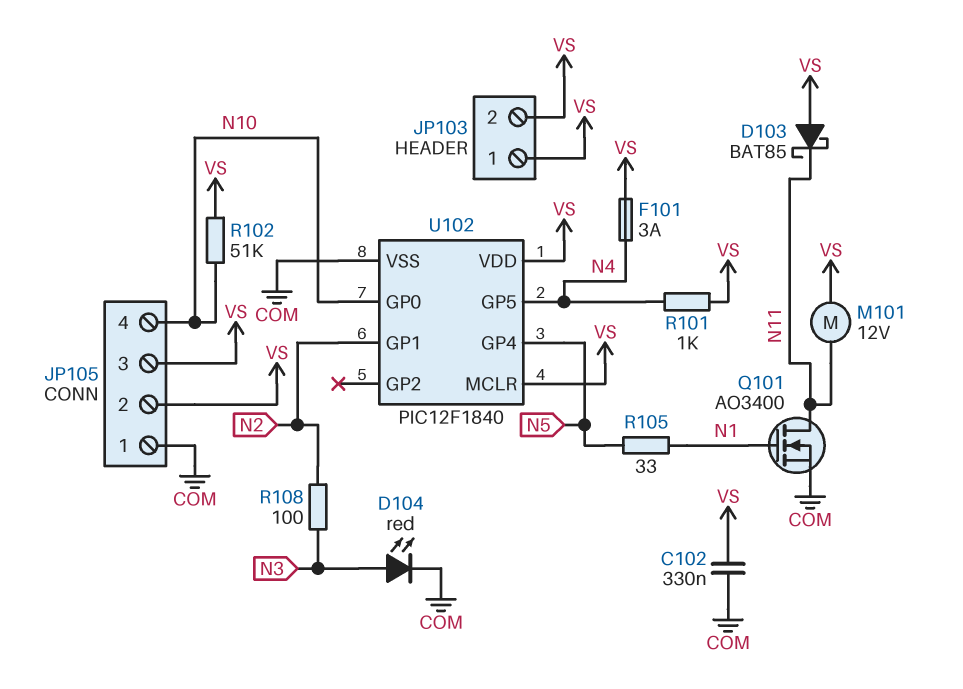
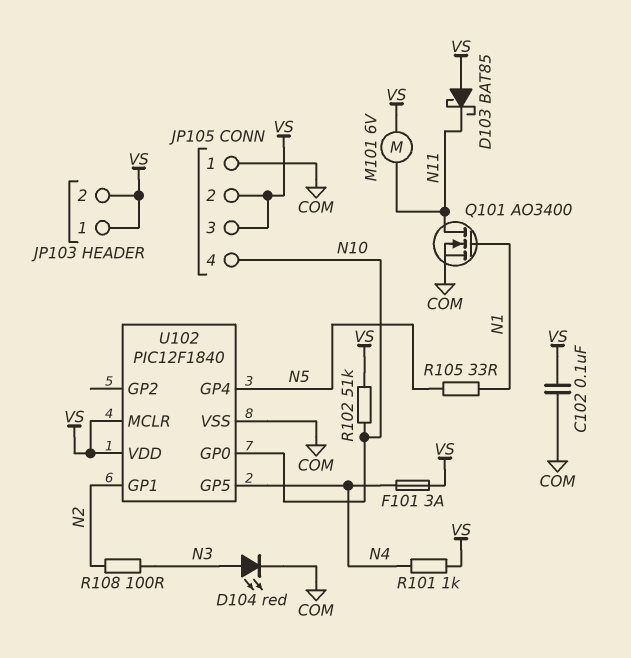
C102: 330nF (COM, VS) -> 100nF (COM, VS)
M101: motor 12V (N11, VS) -> motor 6V (N11, VS)

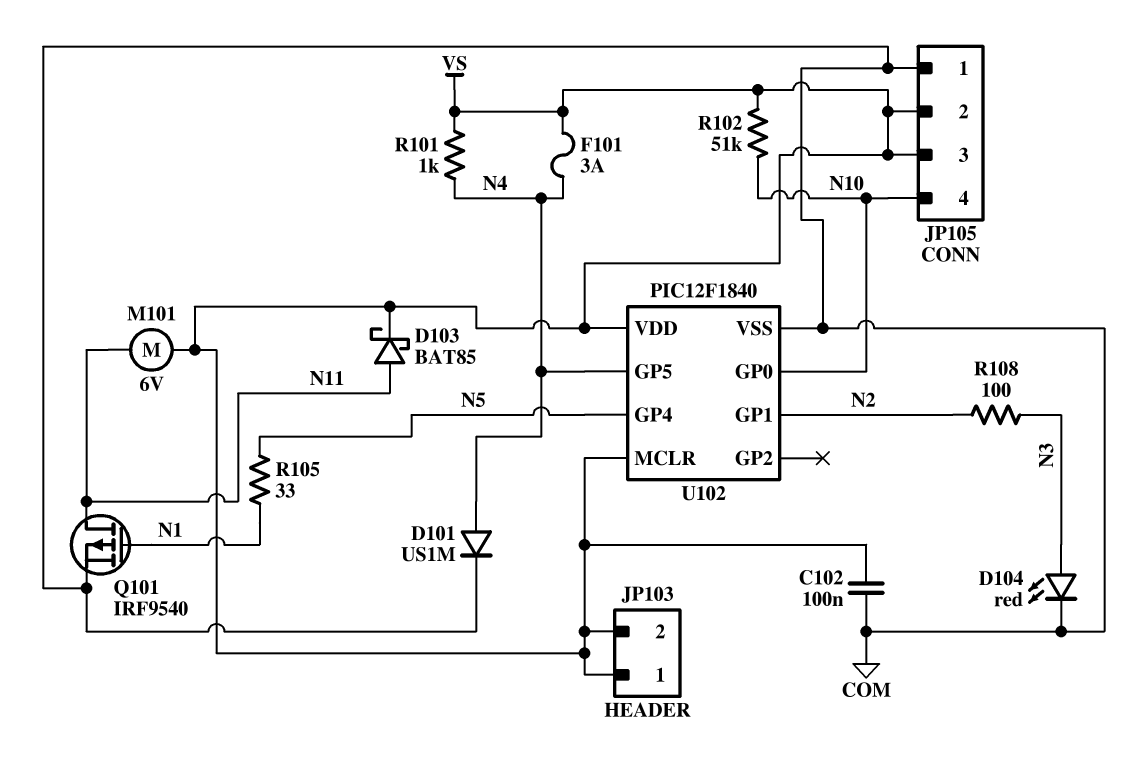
D101: none -> diode US1M (A N4, K COM)
D103: schottky BAT85 (A VS, K N11) -> schottky BAT85 (A N11, K VS)
Q101: NMOS AO3400 (G N1, D N11, S COM) -> PMOS IRF9540 (G N1, D N11, S COM)

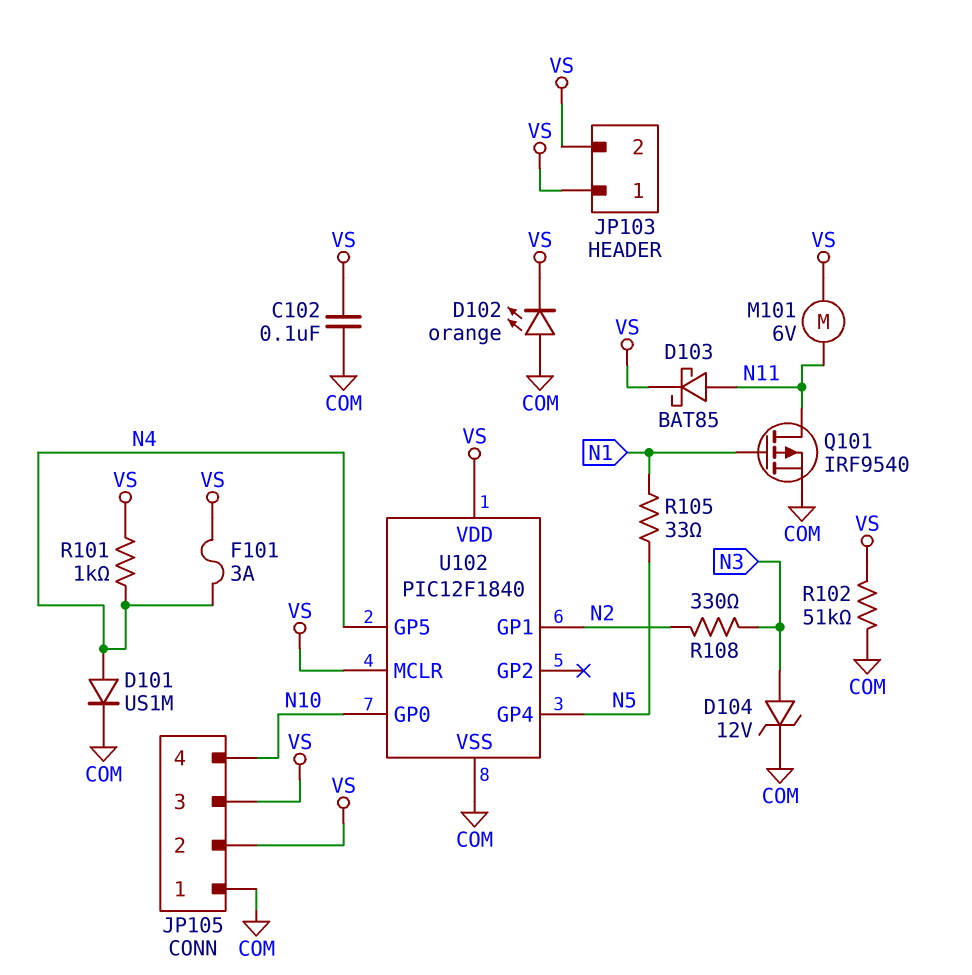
D102: none -> LED orange (A COM, K VS)
D104: LED red (A N3, K COM) -> zener 12V (A N3, K COM)
R102: 51k (N10, VS) -> 51k (COM, VS)
R108: 100 (N2, N3) -> 330 (N2, N3)

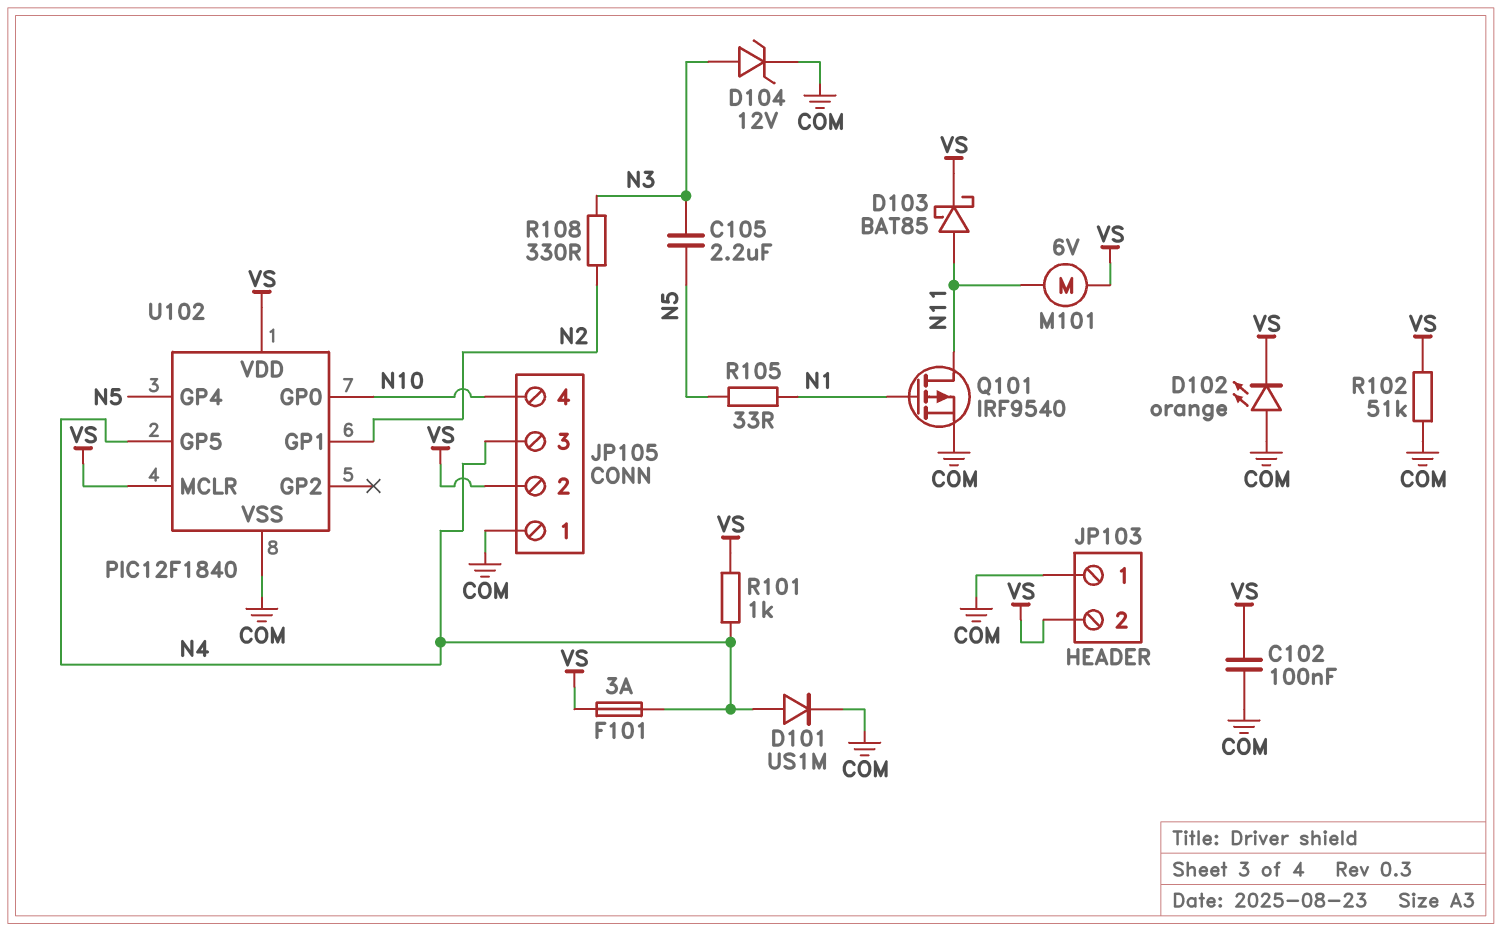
C105: none -> 2.2uF (N3, N5)
JP103 pin 1: VS -> COM
JP105 pin 3: VS -> N4

